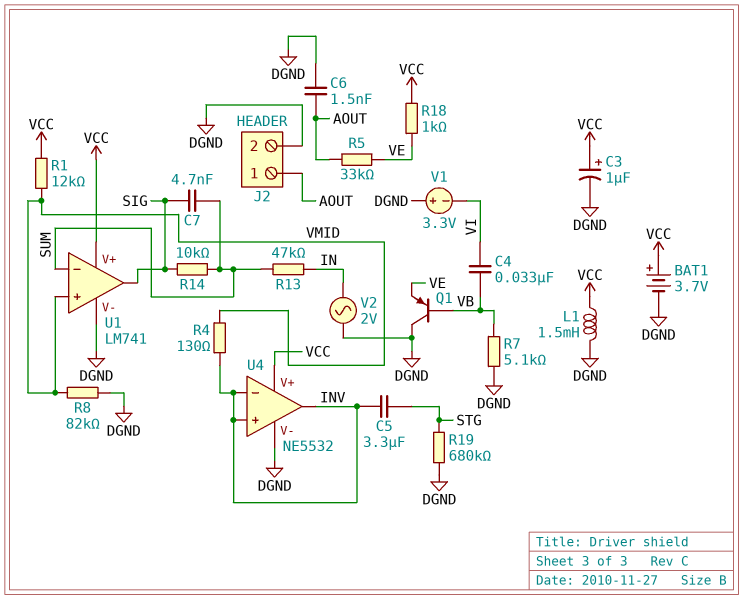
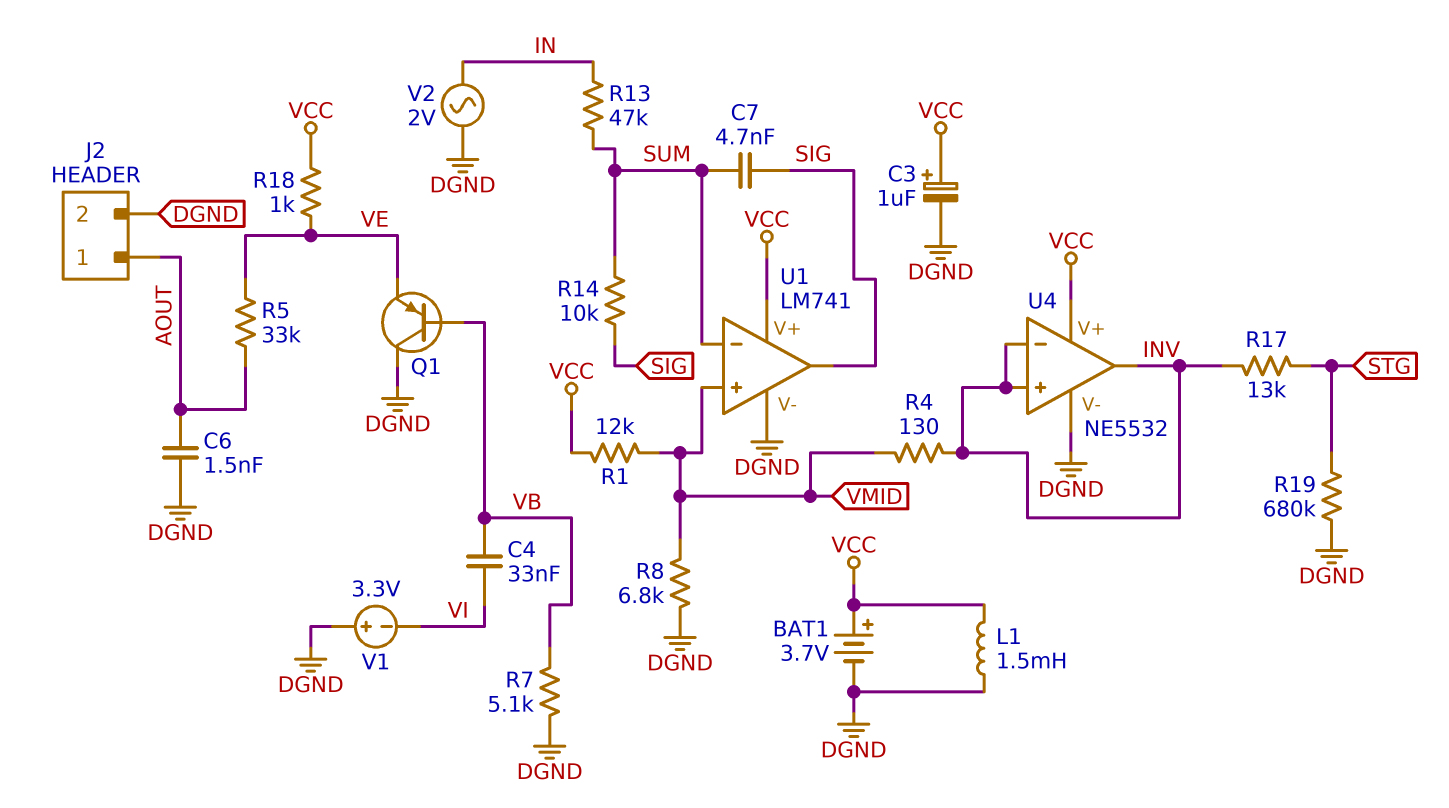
C5: 3.3uF (INV, STG) -> none
R8: 82k (DGND, VMID) -> 6.8k (DGND, VMID)
R17: none -> 13k (INV, STG)

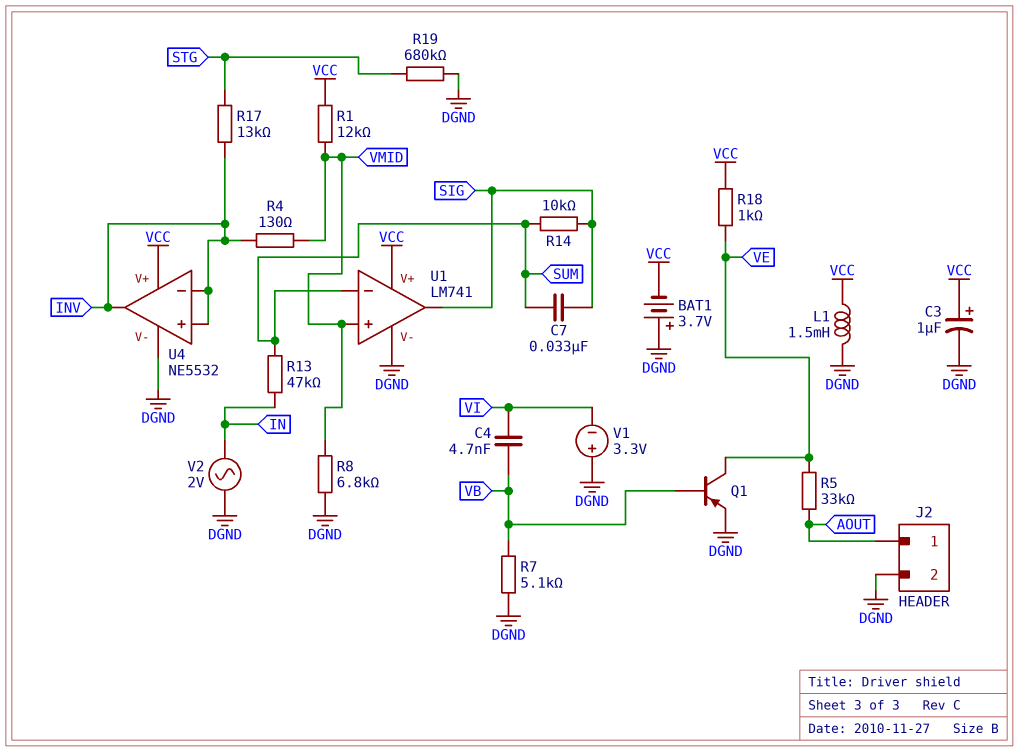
BAT1: 3.7V (plus VCC, minus DGND) -> 3.7V (plus DGND, minus VCC)
C4: 33nF (VB, VI) -> 4.7nF (VB, VI)
C6: 1.5nF (AOUT, DGND) -> none
C7: 4.7nF (SIG, SUM) -> 33nF (SIG, SUM)
Q1: PNP (B VB, C DGND, E VE) -> PNP (B VB, C VE, E DGND)

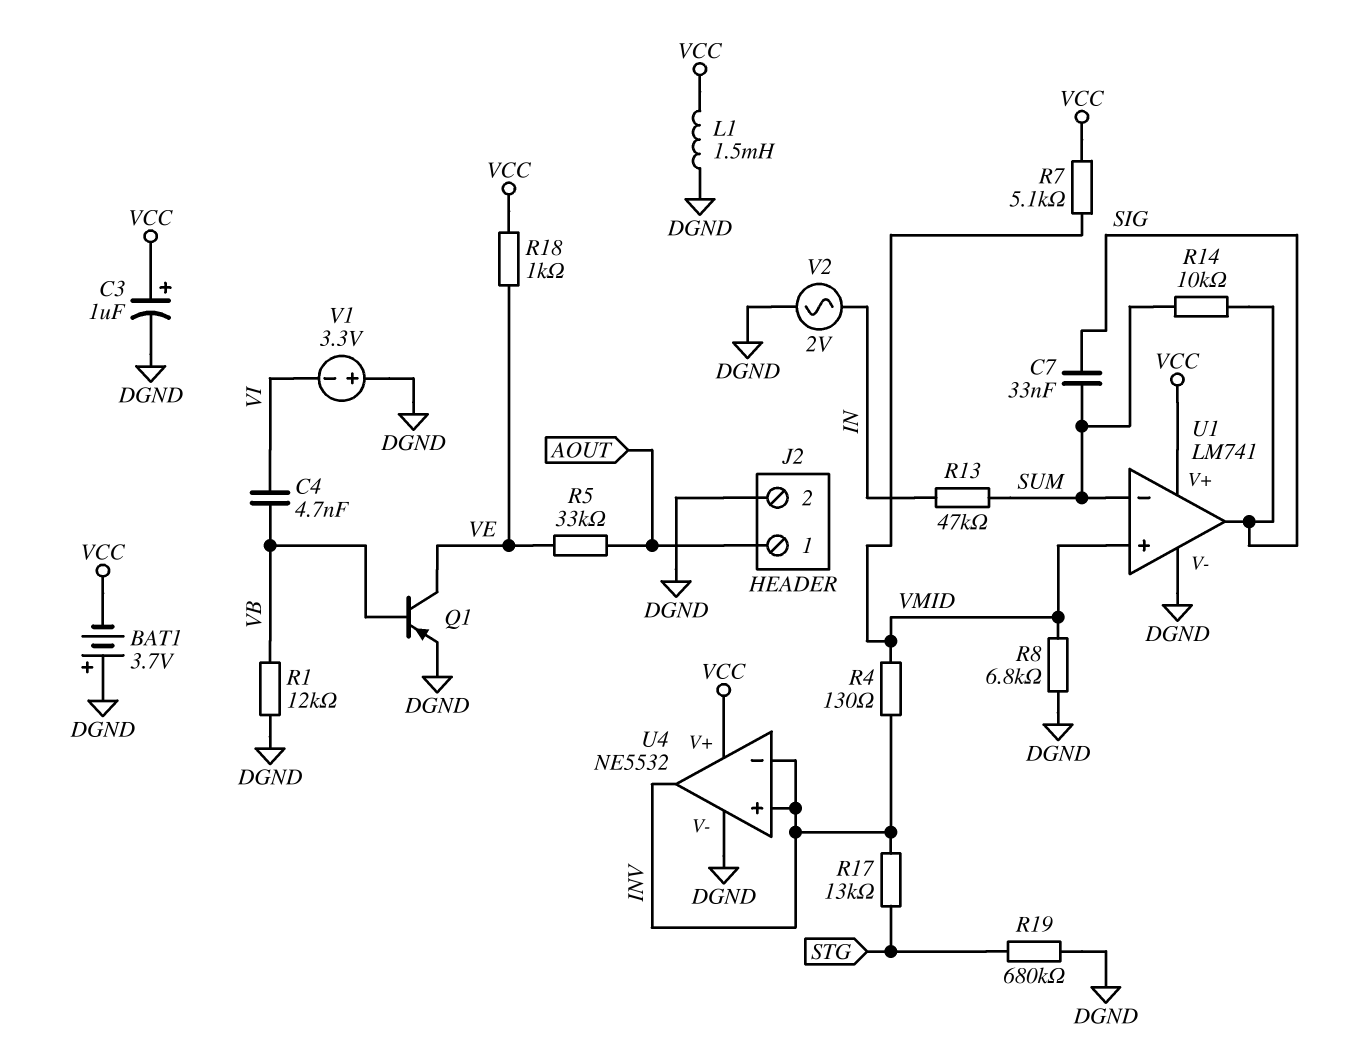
R1: 12k (VCC, VMID) -> 12k (DGND, VB)
R7: 5.1k (DGND, VB) -> 5.1k (VCC, VMID)

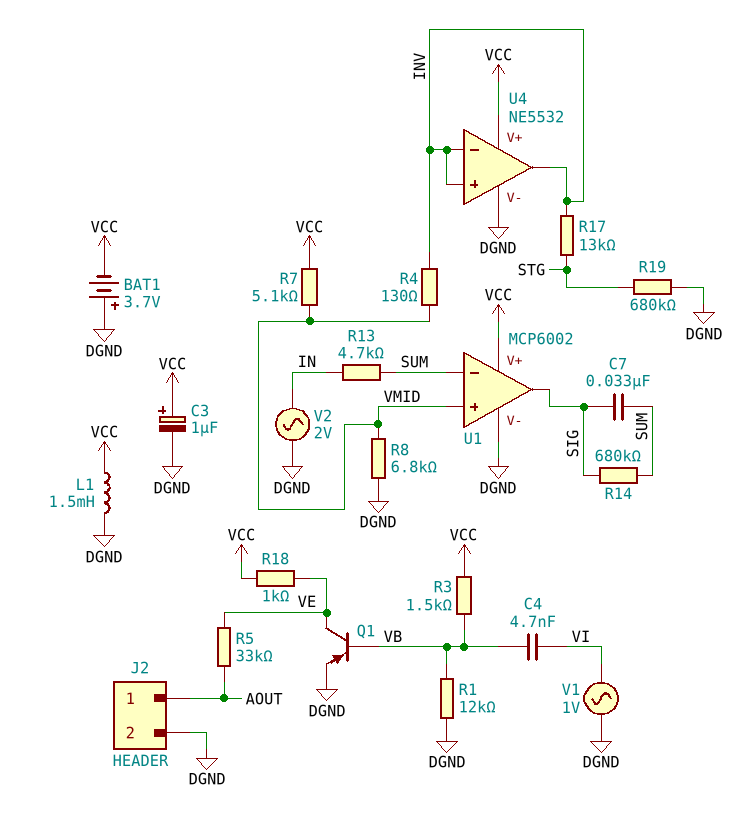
R3: none -> 1.5k (VB, VCC)
R13: 47k (IN, SUM) -> 4.7k (IN, SUM)
R14: 10k (SIG, SUM) -> 680k (SIG, SUM)
U1: LM741 -> MCP6002
V1: 3.3V (plus DGND, minus VI) -> AC 1V (DGND, VI)

